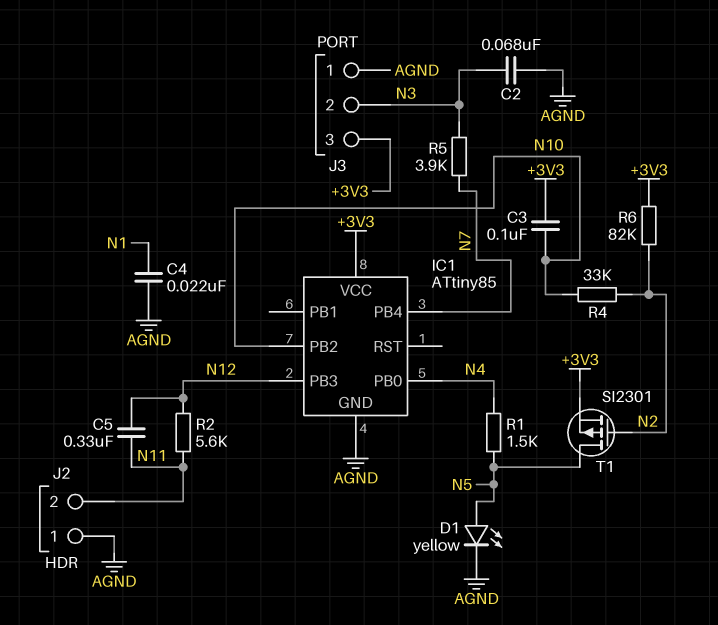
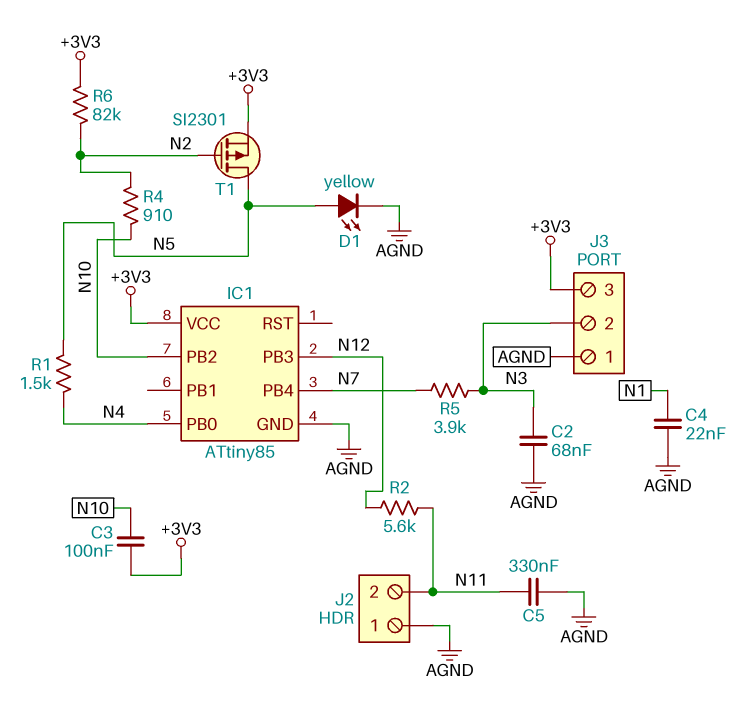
C5: 330nF (N11, N12) -> 330nF (AGND, N11)
R4: 33k (N2, N10) -> 910 (N2, N10)

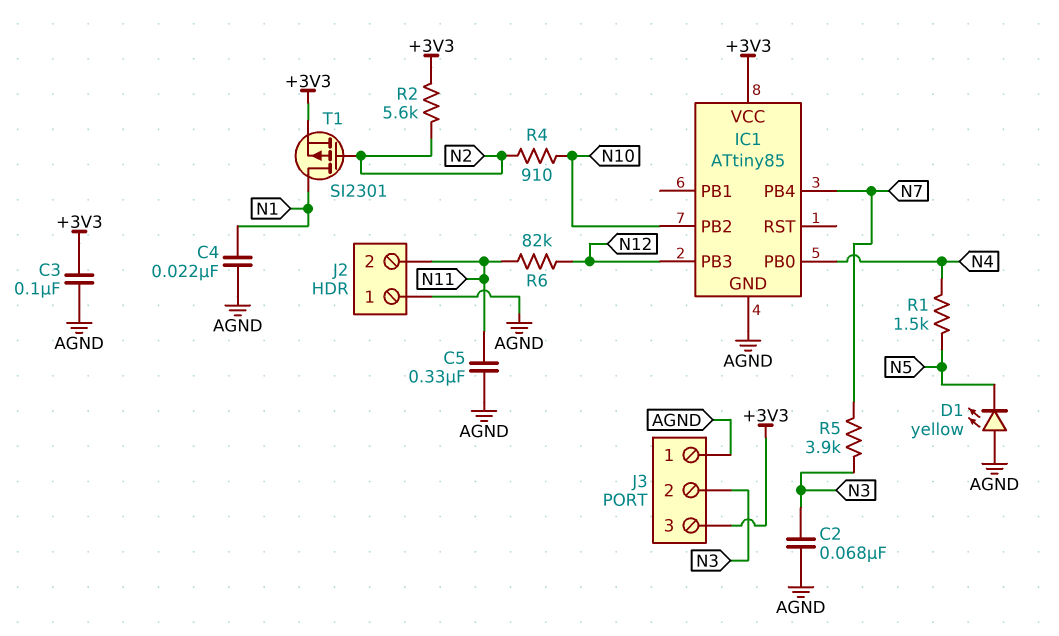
C3: 100nF (+3V3, N10) -> 100nF (+3V3, AGND)
D1: LED yellow (A N5, K AGND) -> LED yellow (A AGND, K N5)
R2: 5.6k (N11, N12) -> 5.6k (+3V3, N2)
R6: 82k (+3V3, N2) -> 82k (N11, N12)
T1: PMOS SI2301 (G N2, D N5, S +3V3) -> PMOS SI2301 (G N2, D N1, S +3V3)

